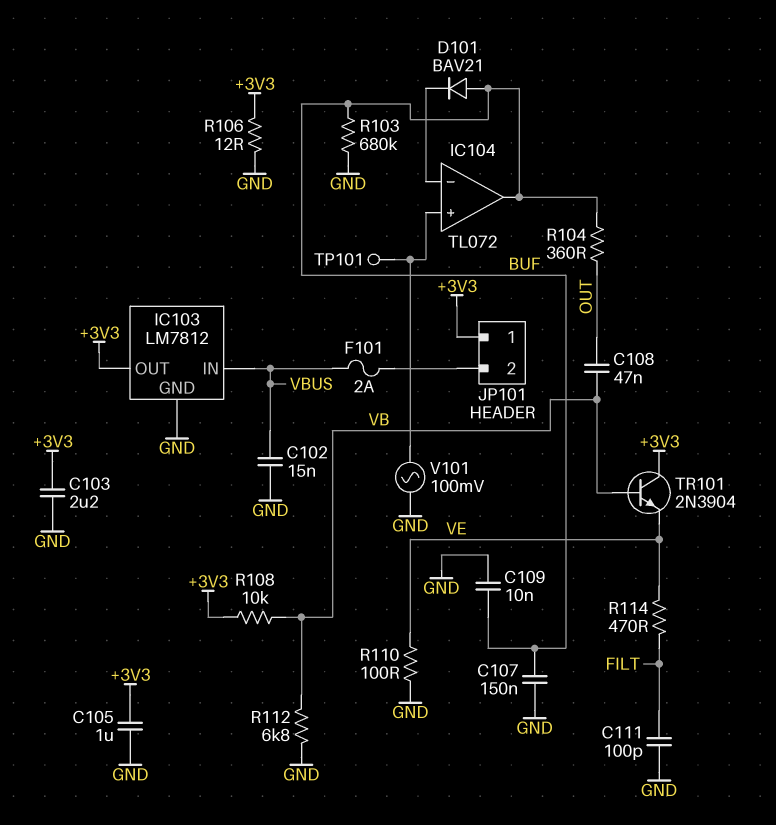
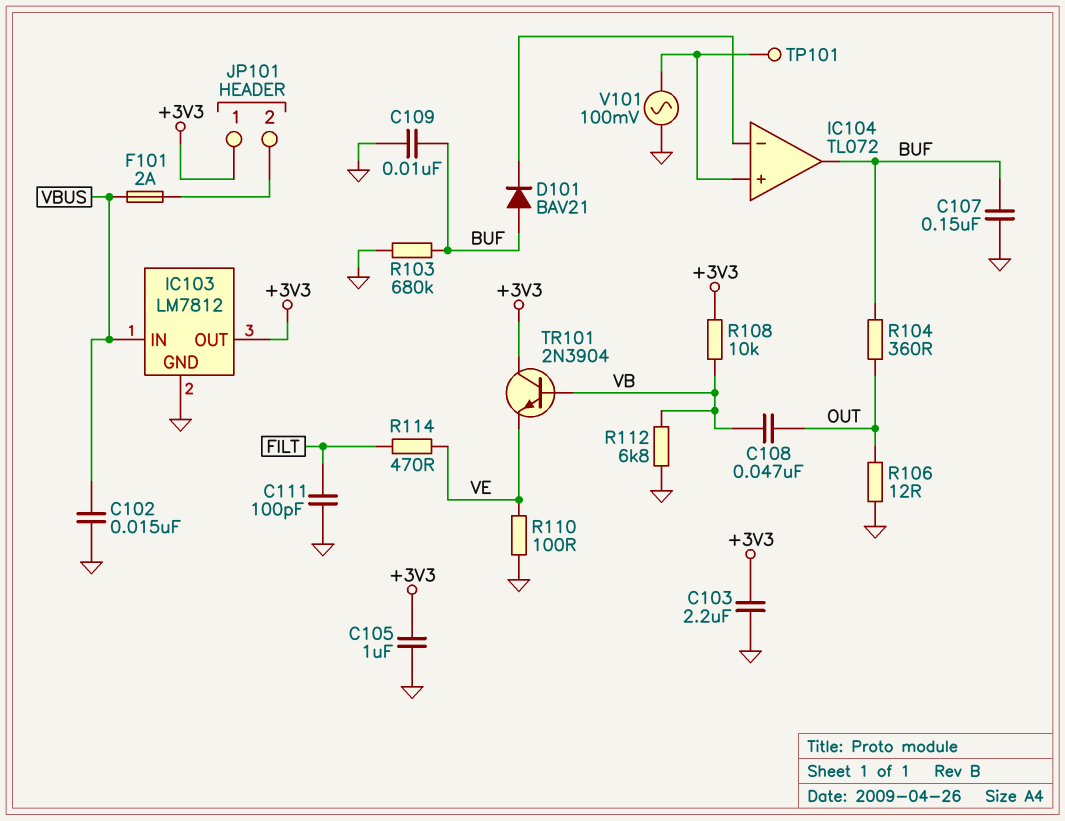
R106: 12 (+3V3, GND) -> 12 (GND, OUT)

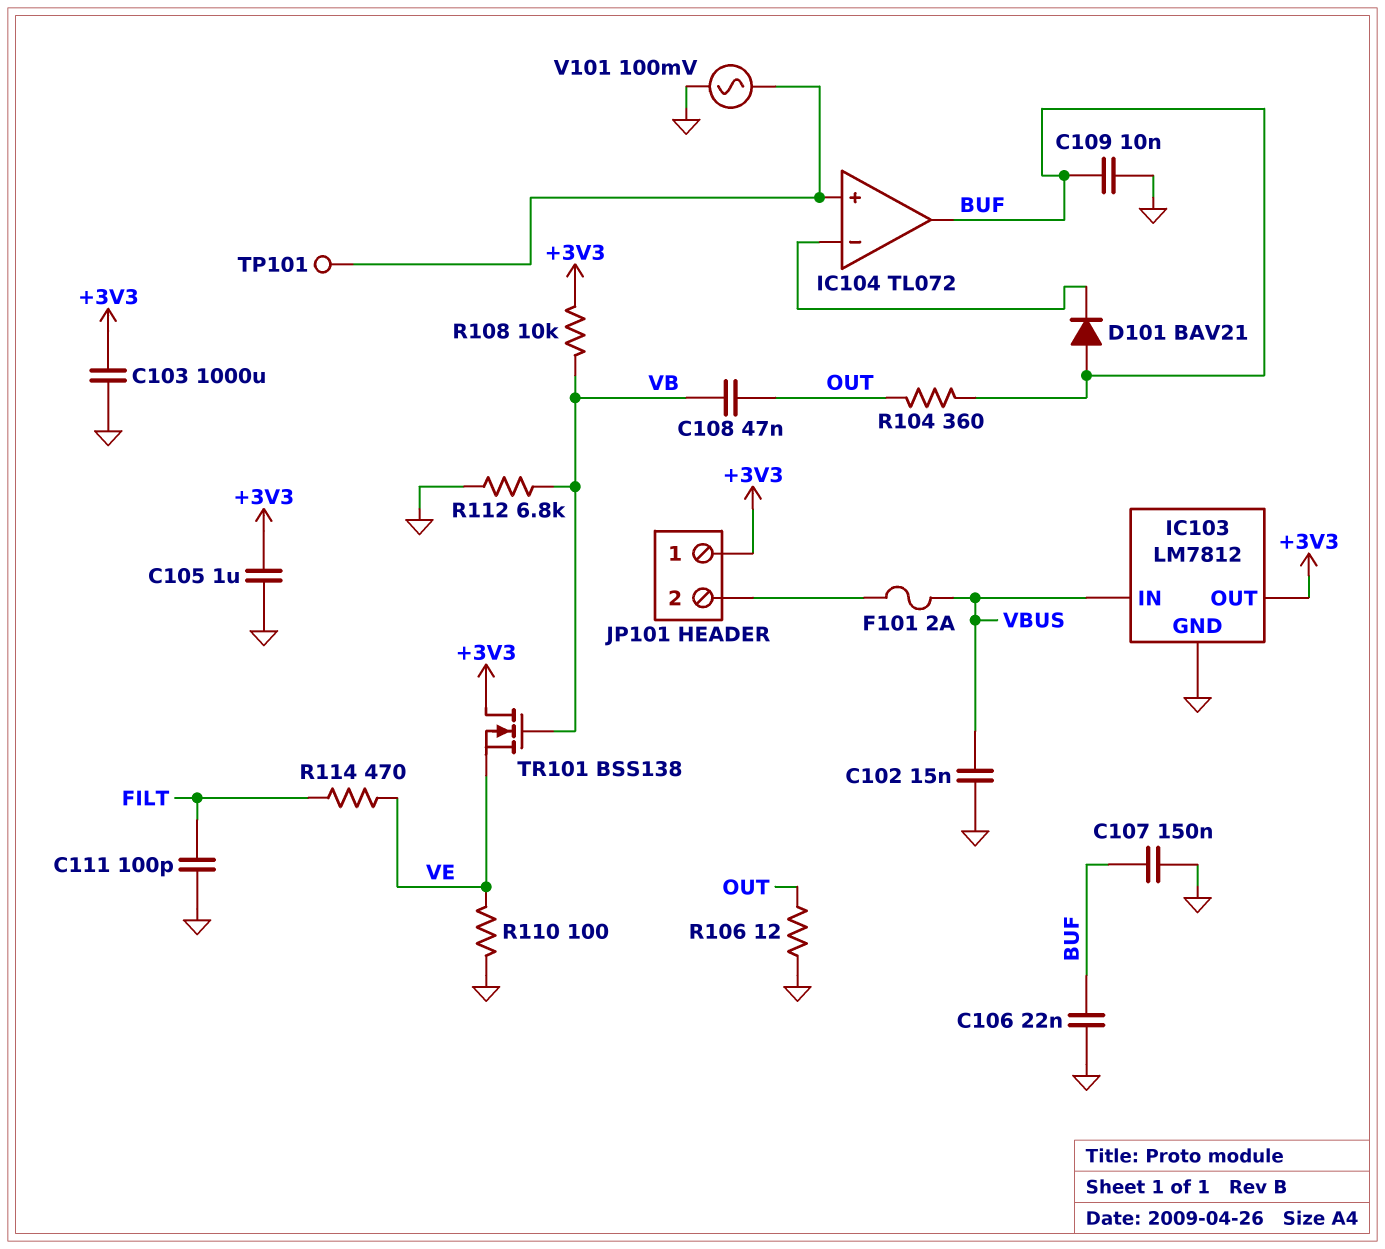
C103: 2.2uF (+3V3, GND) -> 1000uF (+3V3, GND)
C106: none -> 22nF (BUF, GND)
R103: 680k (BUF, GND) -> none
TR101: NPN 2N3904 (B VB, C +3V3, E VE) -> NMOS BSS138 (G VB, D +3V3, S VE)

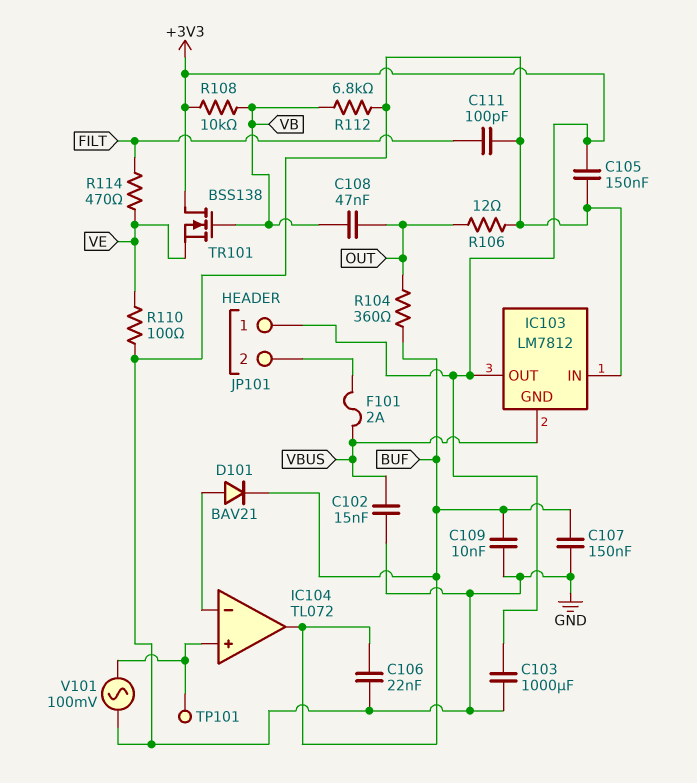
C105: 1uF (+3V3, GND) -> 150nF (+3V3, GND)
D101: diode BAV21 (A BUF, K IC104/in-) -> diode BAV21 (A IC104/in-, K BUF)
IC103 pin GND: GND -> VBUS
IC103 pin IN: VBUS -> GND

